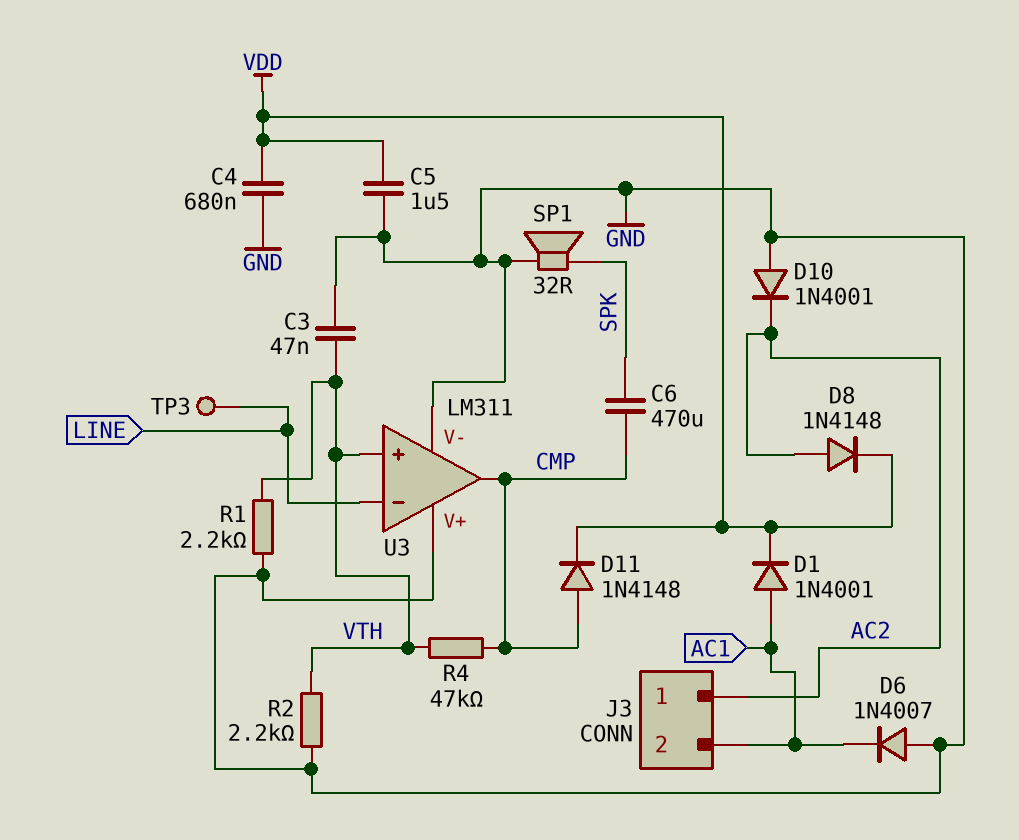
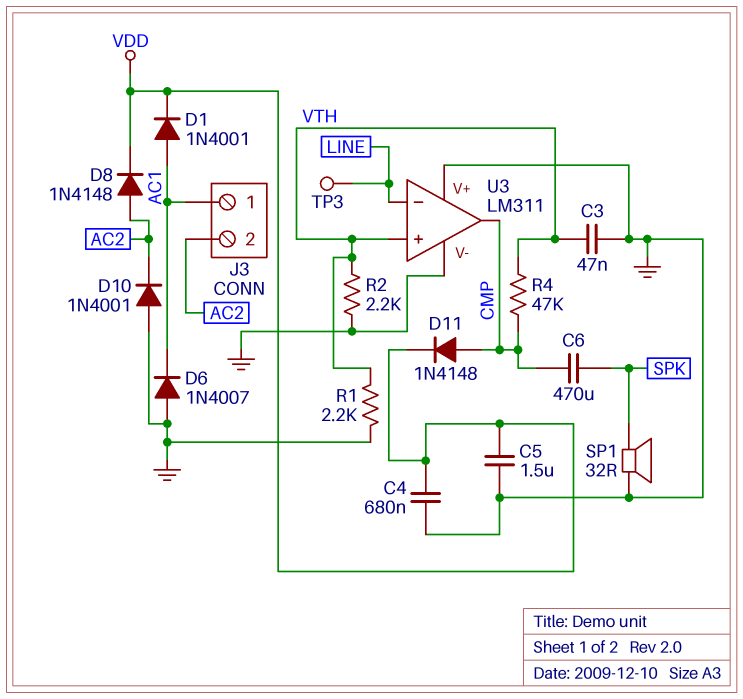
J3 pin 1: AC2 -> AC1
J3 pin 2: AC1 -> AC2

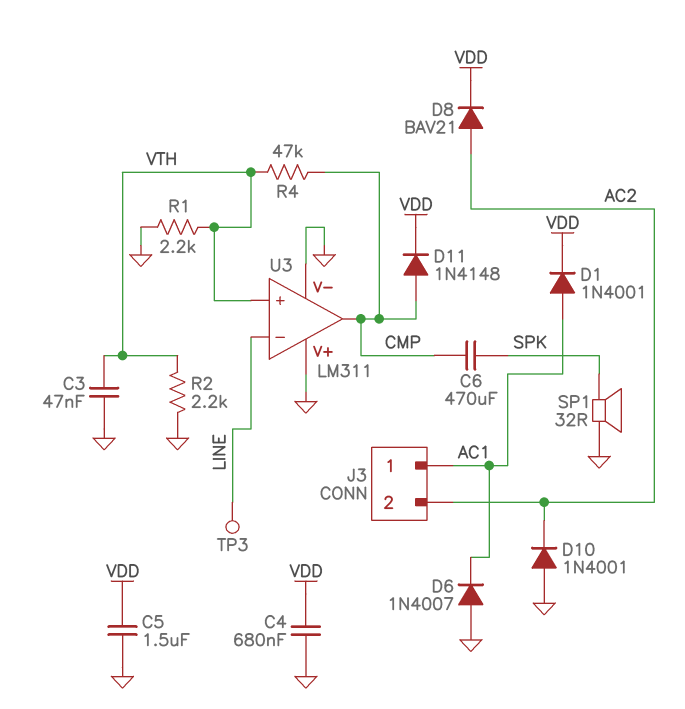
D8: diode 1N4148 (A AC2, K VDD) -> diode BAV21 (A AC2, K VDD)

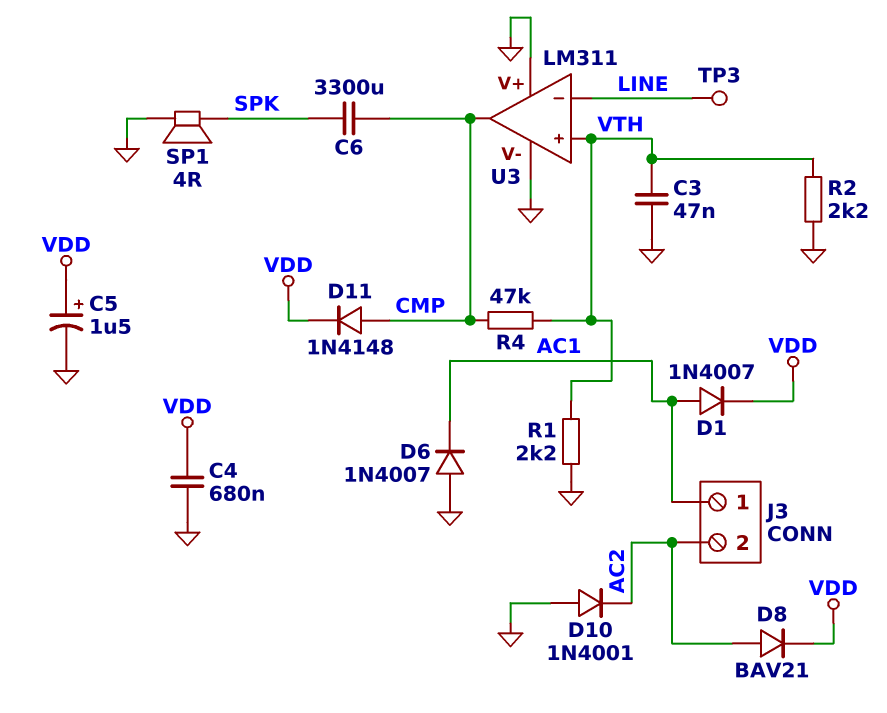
C5: 1.5uF (GND, VDD) -> 1.5uF (plus VDD, minus GND)
C6: 470uF (CMP, SPK) -> 3300uF (CMP, SPK)
D1: diode 1N4001 (A AC1, K VDD) -> diode 1N4007 (A AC1, K VDD)
SP1: speaker 32R (GND, SPK) -> speaker 4R (GND, SPK)

